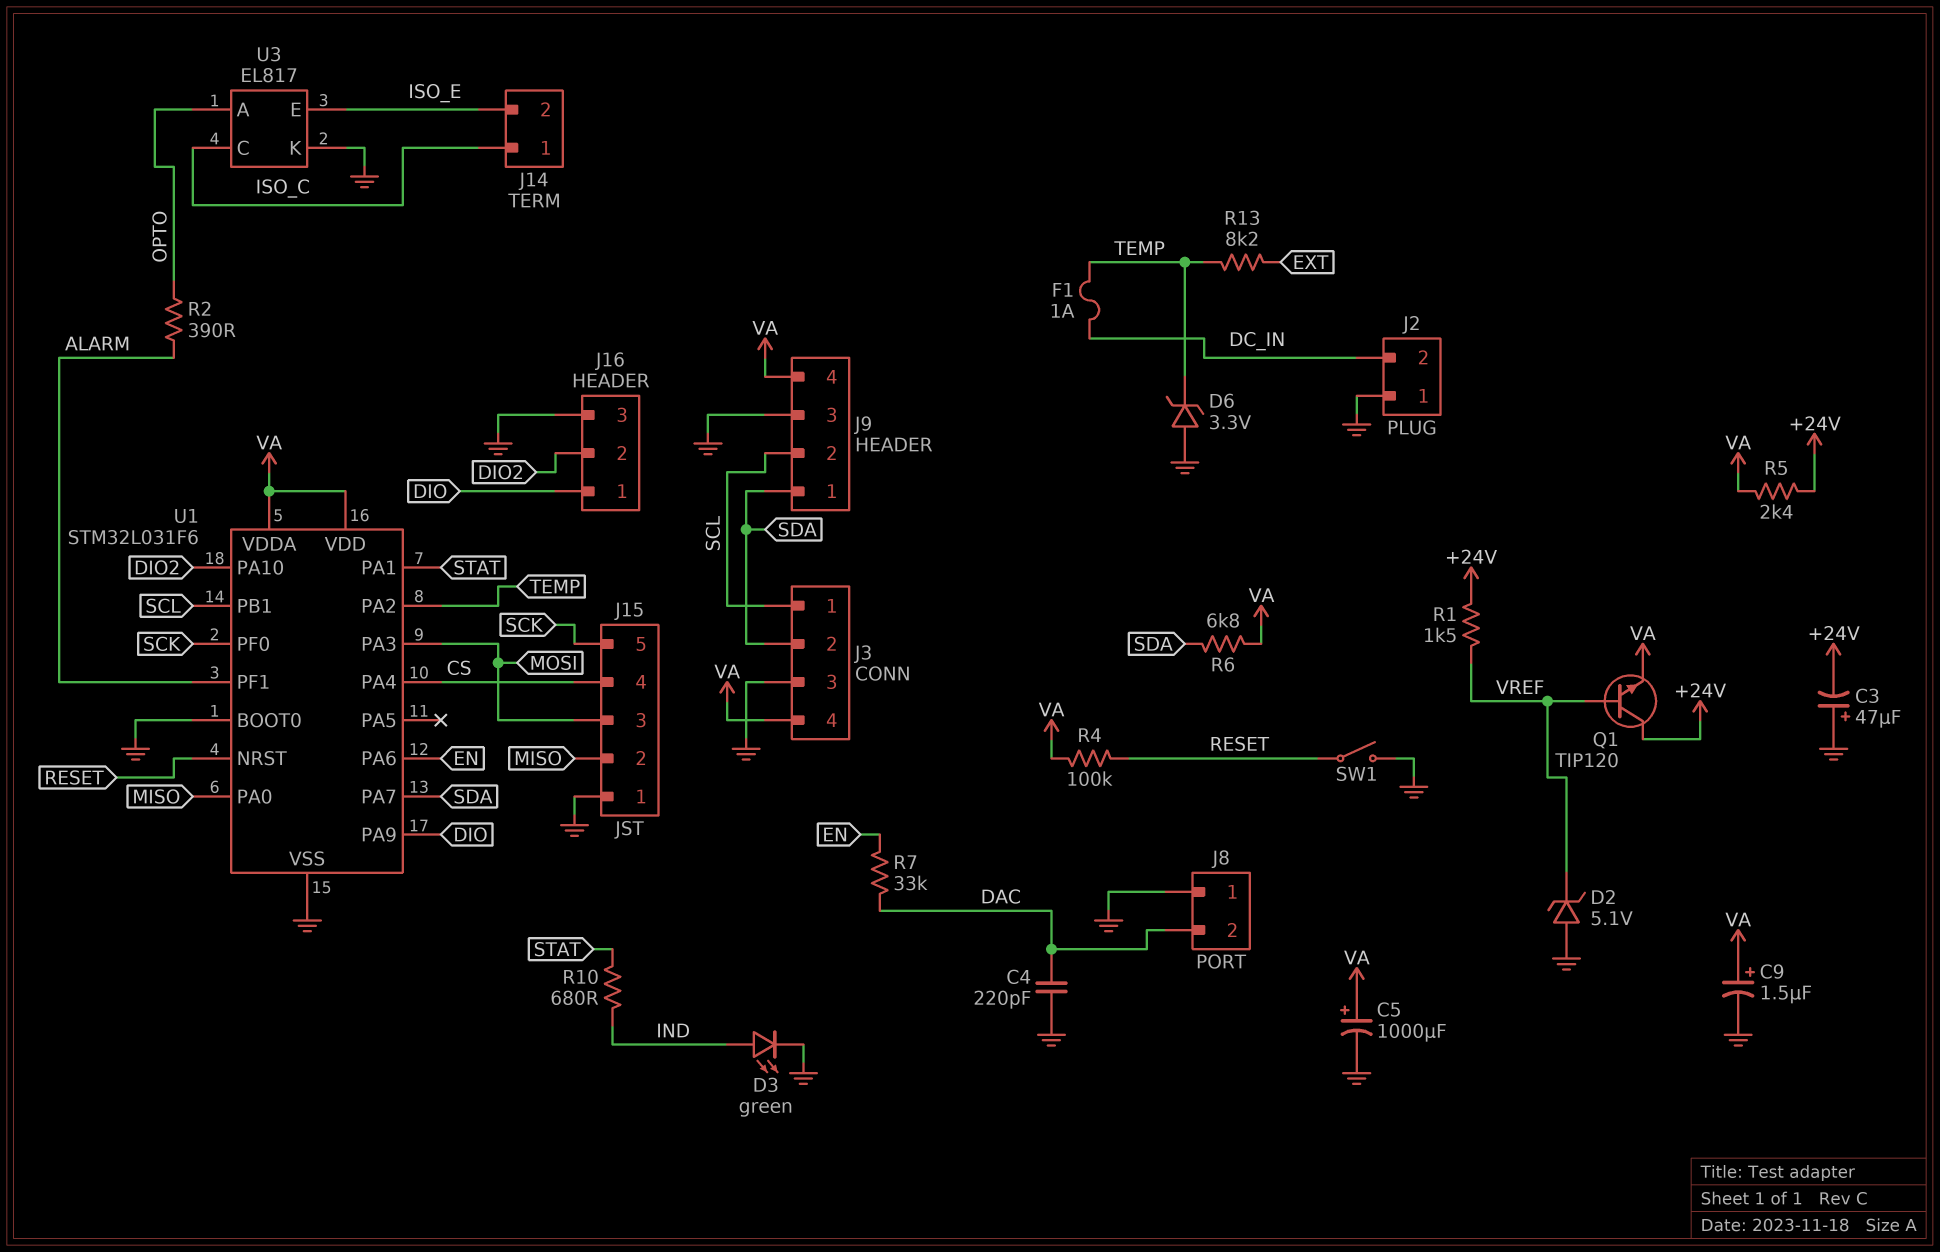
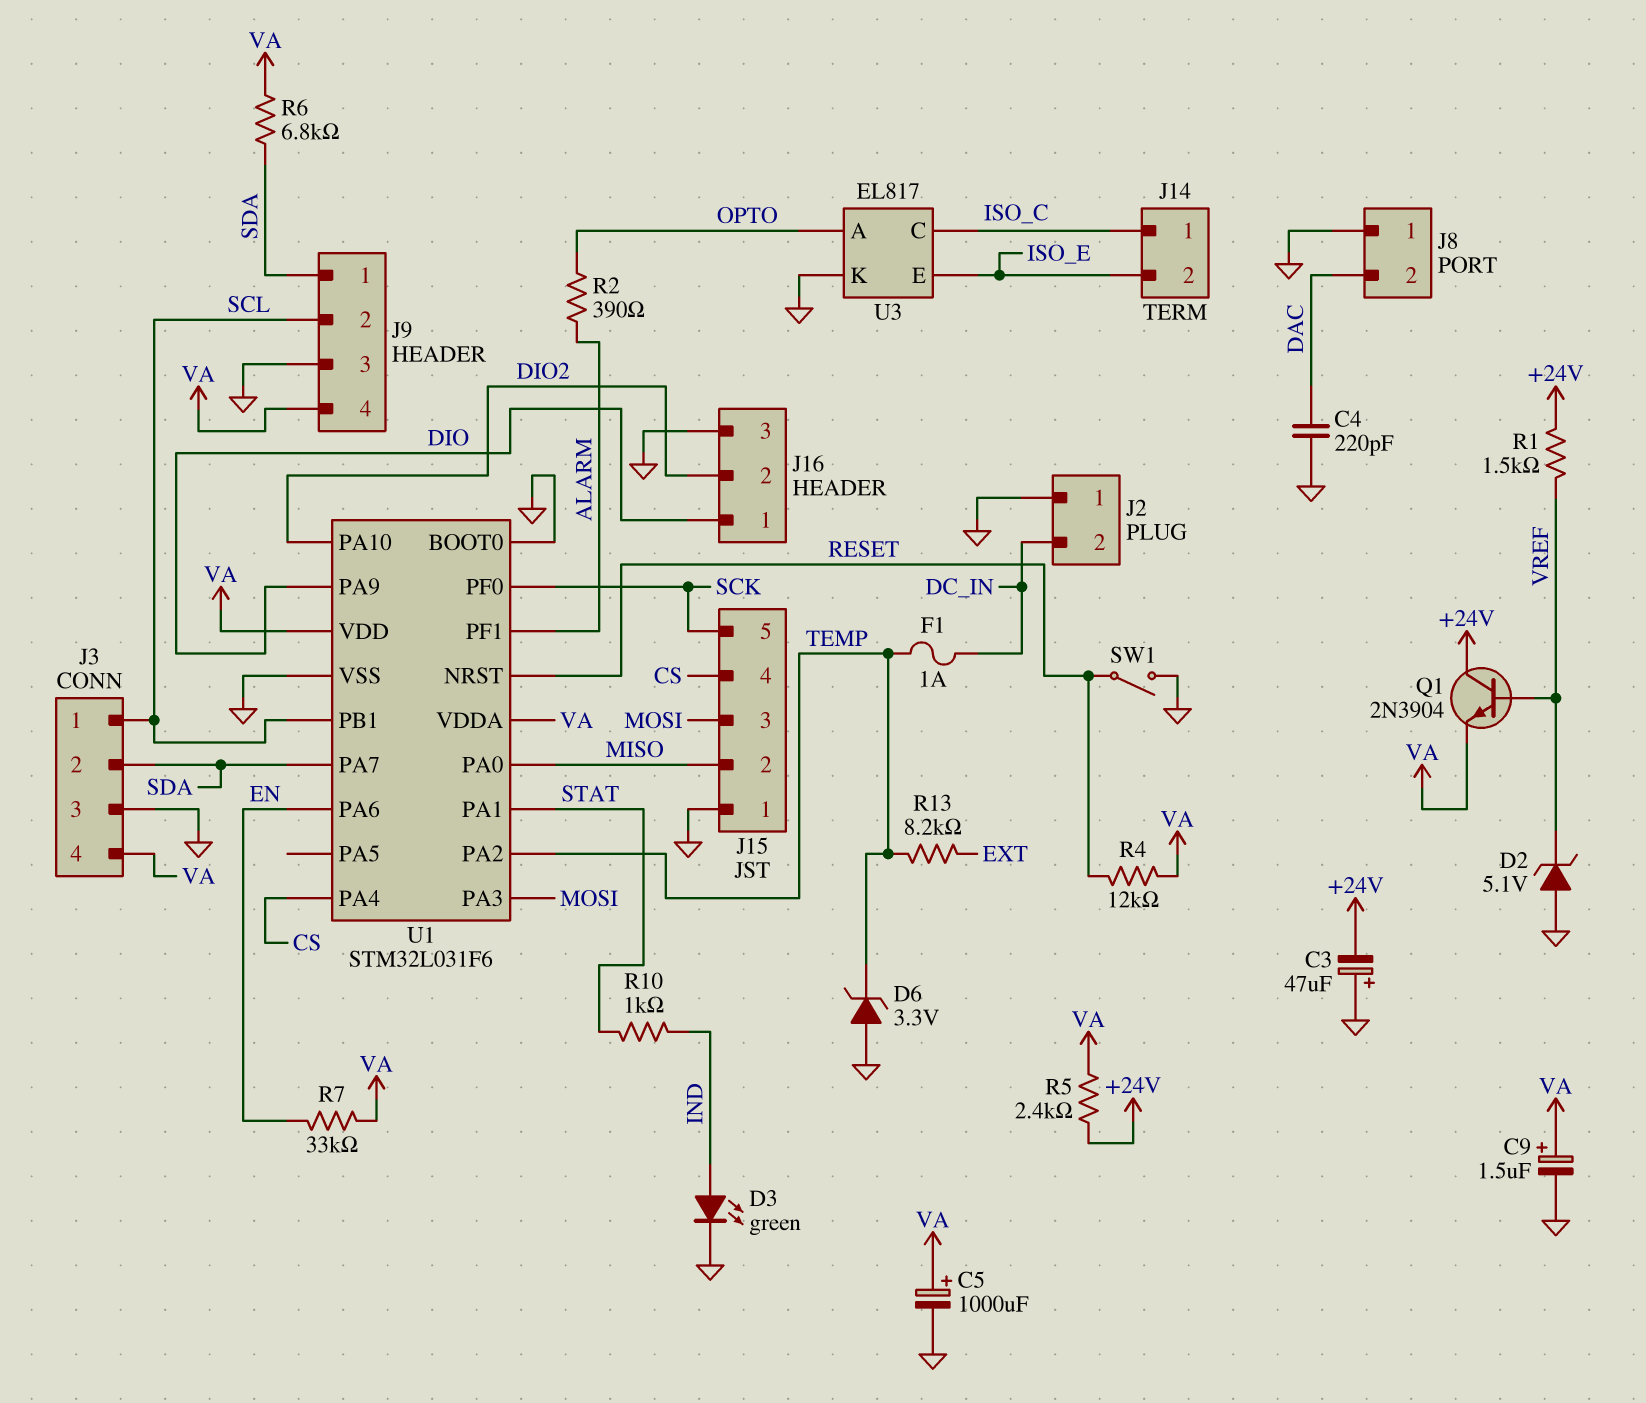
Q1: NPN TIP120 (B VREF, C +24V, E VA) -> NPN 2N3904 (B VREF, C +24V, E VA)
R4: 100k (RESET, VA) -> 12k (RESET, VA)
R7: 33k (DAC, EN) -> 33k (EN, VA)
R10: 680 (IND, STAT) -> 1k (IND, STAT)

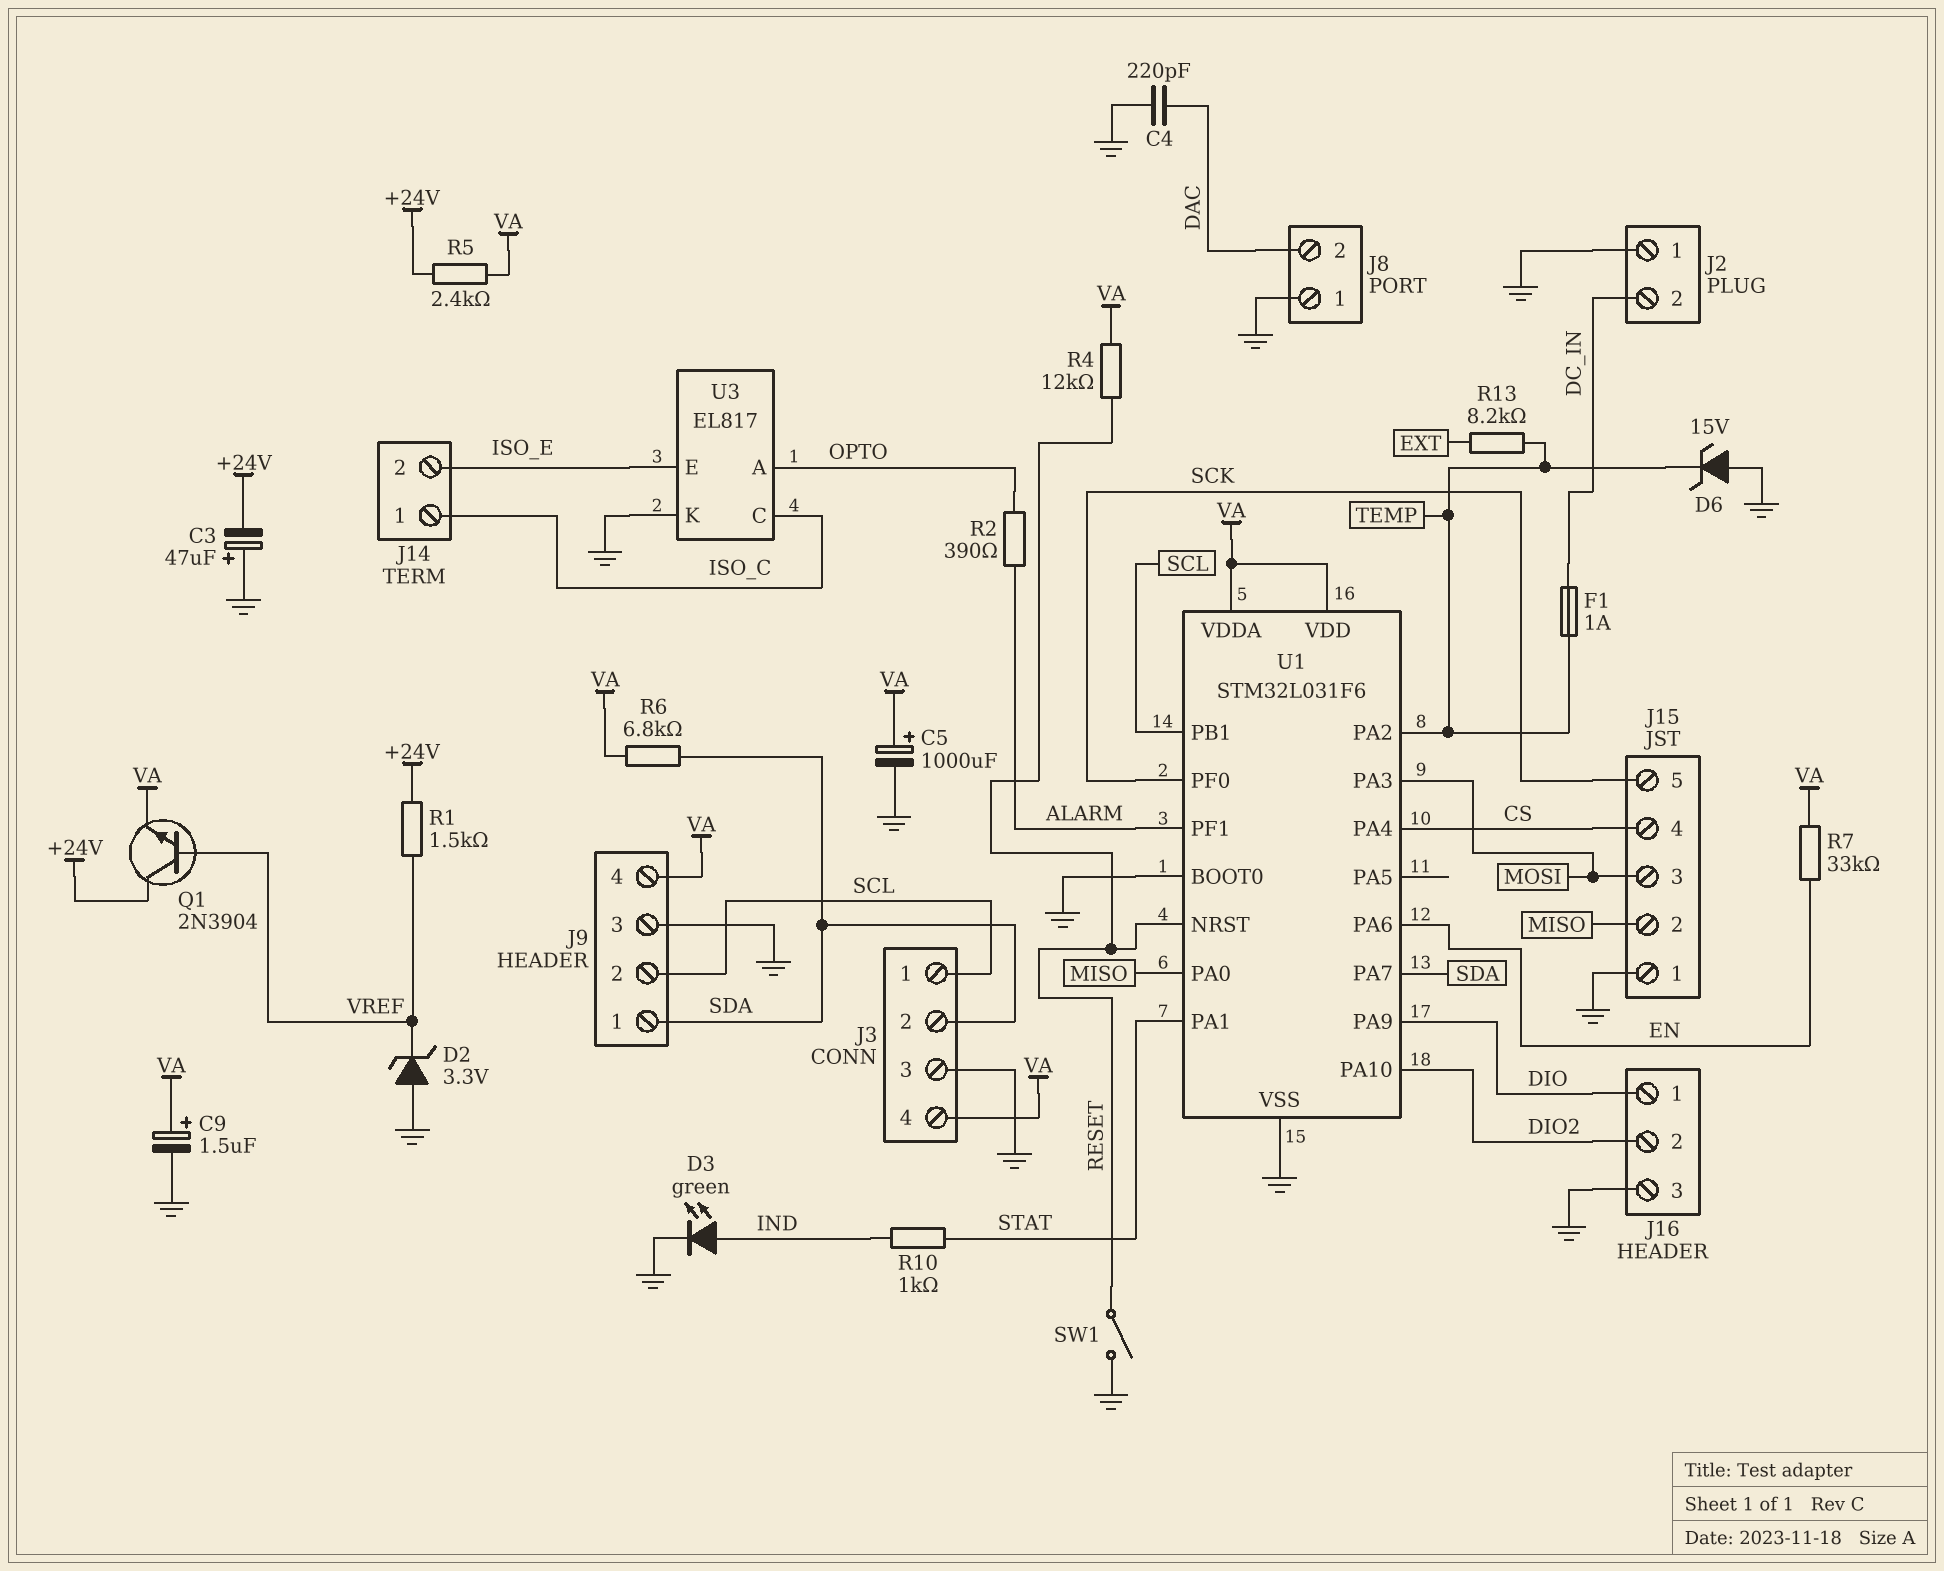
D2: zener 5.1V (A GND, K VREF) -> zener 3.3V (A GND, K VREF)
D6: zener 3.3V (A GND, K TEMP) -> zener 15V (A GND, K TEMP)

